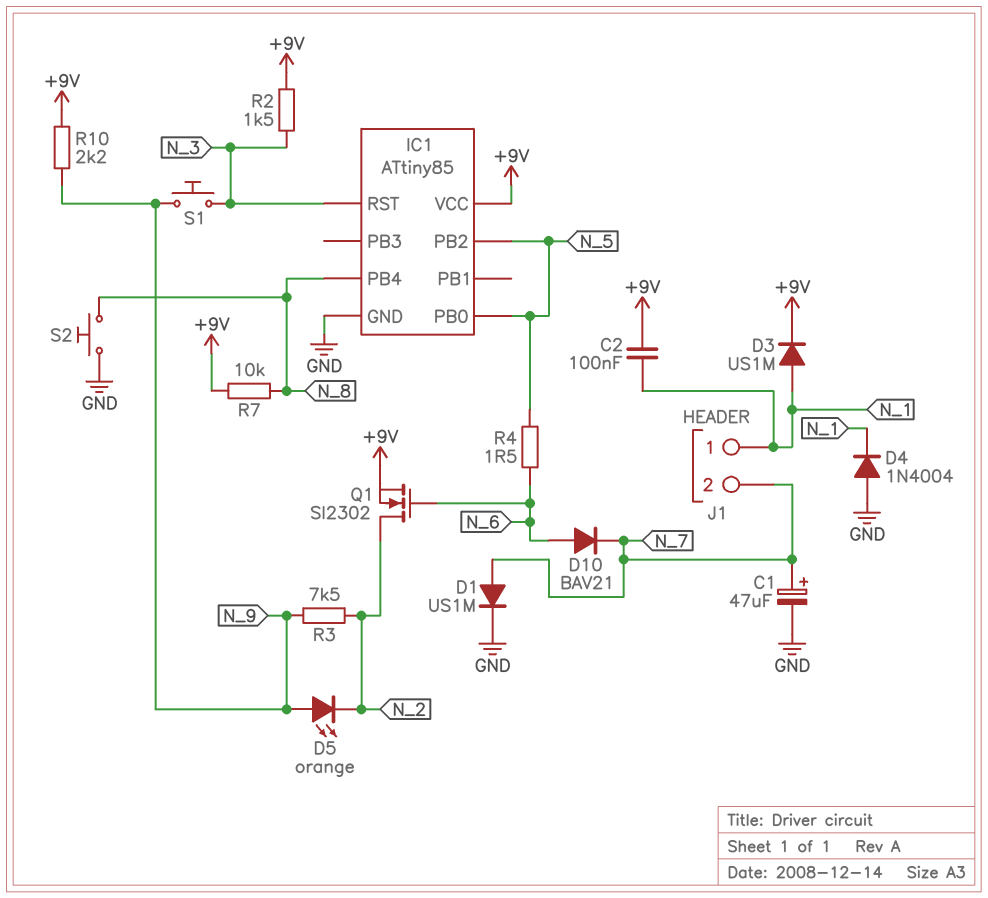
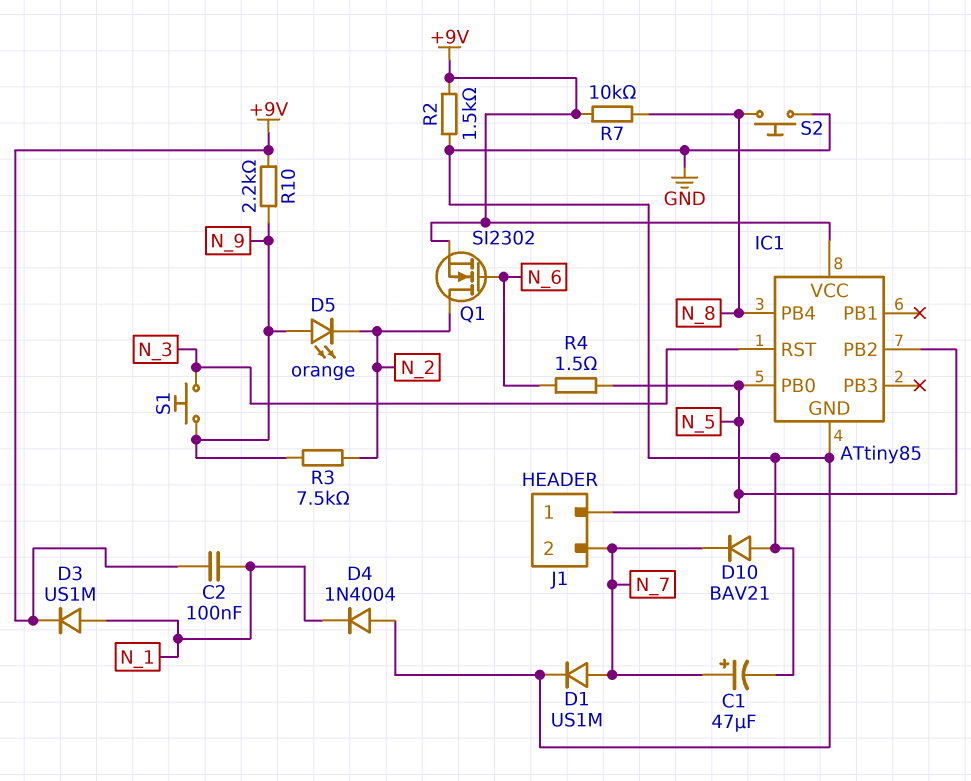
D10: diode BAV21 (A N_6, K N_7) -> diode BAV21 (A GND, K N_7)
J1 pin 1: N_1 -> N_5
R2: 1.5k (+9V, N_3) -> 1.5k (+9V, GND)

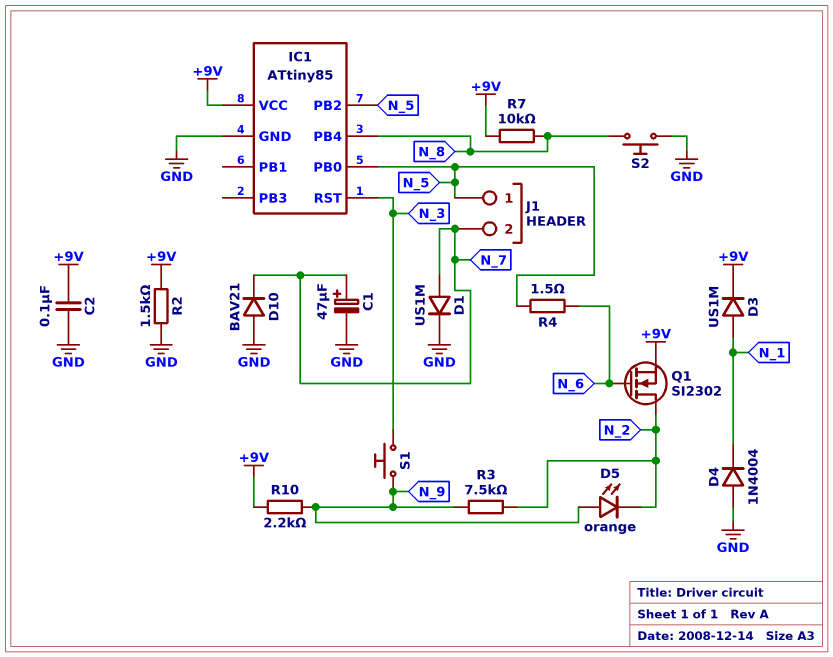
C2: 100nF (+9V, N_1) -> 100nF (+9V, GND)

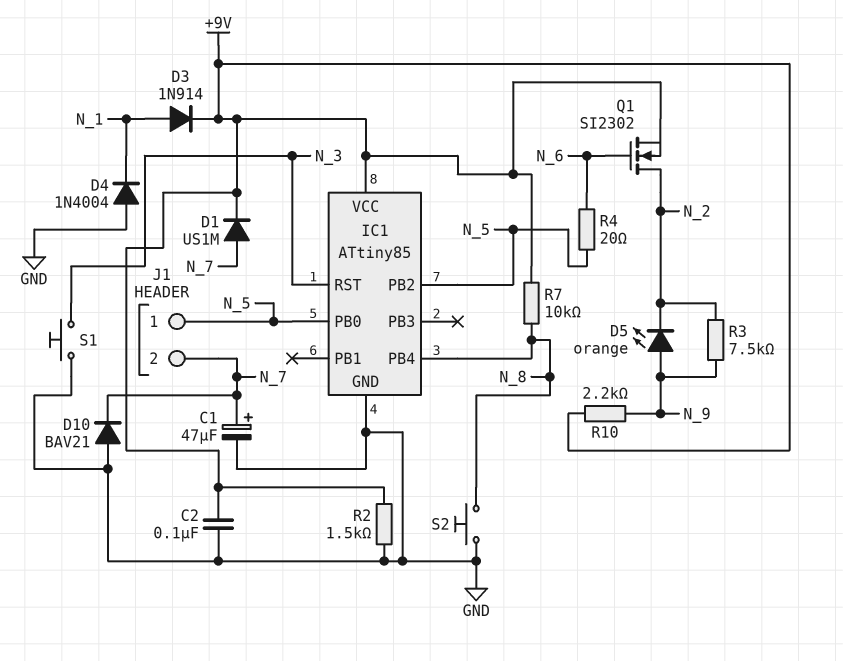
D1: diode US1M (A N_7, K GND) -> diode US1M (A N_7, K +9V)
D3: diode US1M (A N_1, K +9V) -> diode 1N914 (A N_1, K +9V)
R4: 1.5 (N_5, N_6) -> 20 (N_5, N_6)
S1: button (N_3, N_9) -> button (GND, N_3)

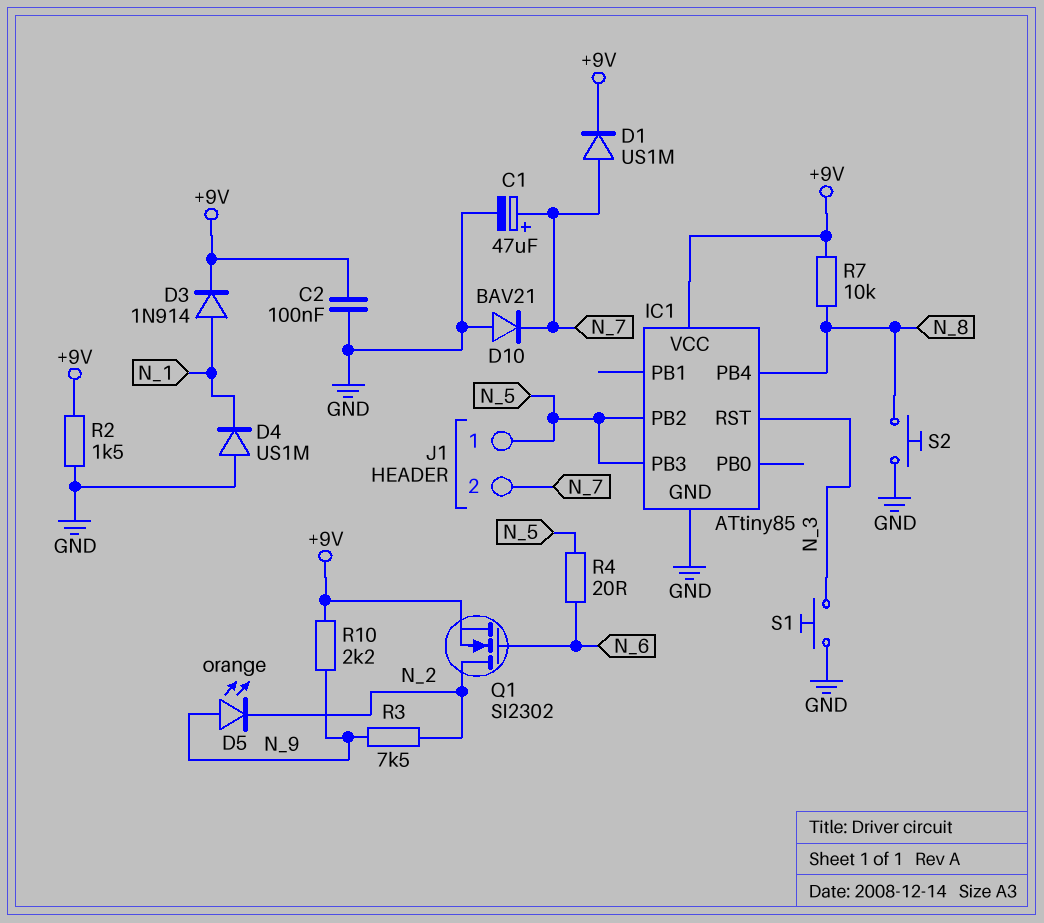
D4: diode 1N4004 (A GND, K N_1) -> diode US1M (A GND, K N_1)
IC1 pin PB0: N_5 -> none
IC1 pin PB3: none -> N_5

